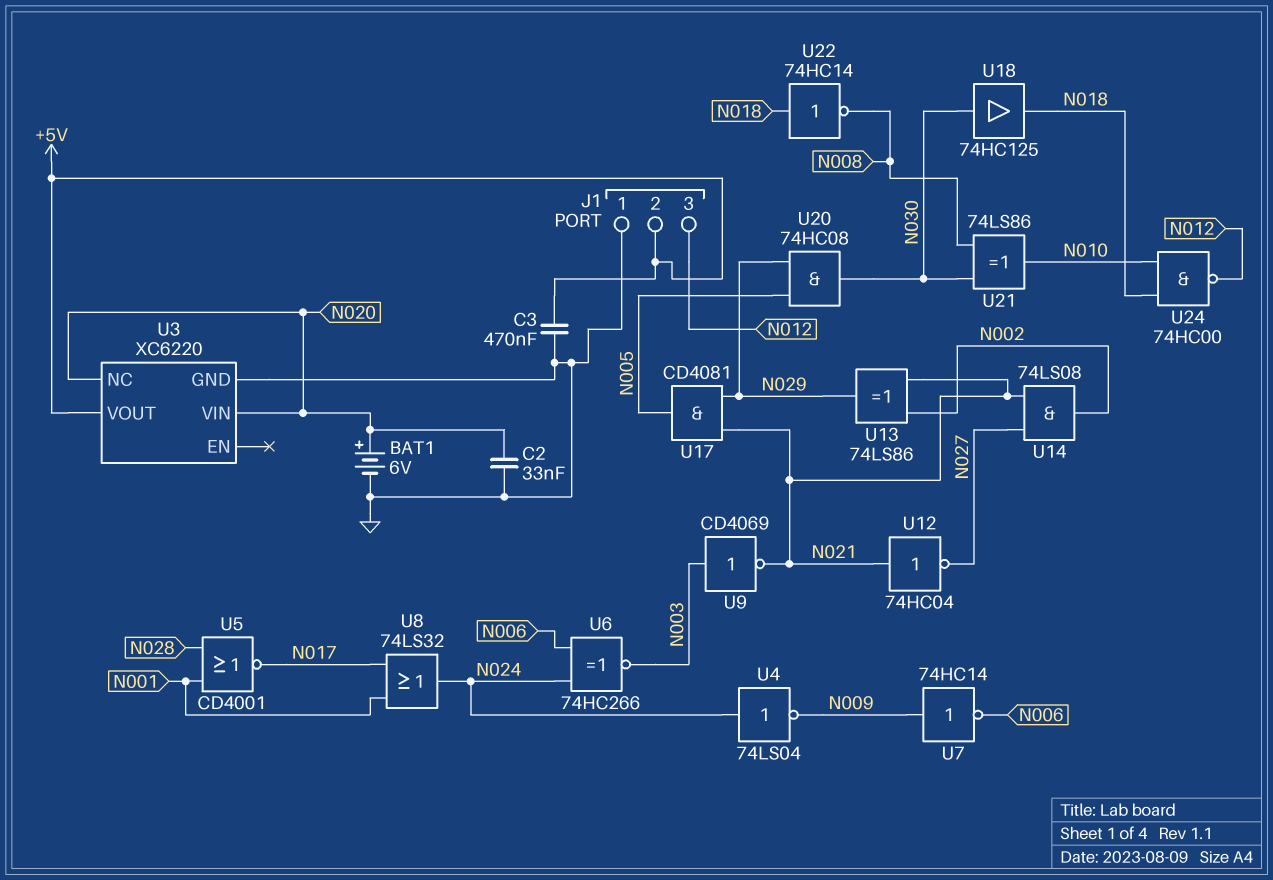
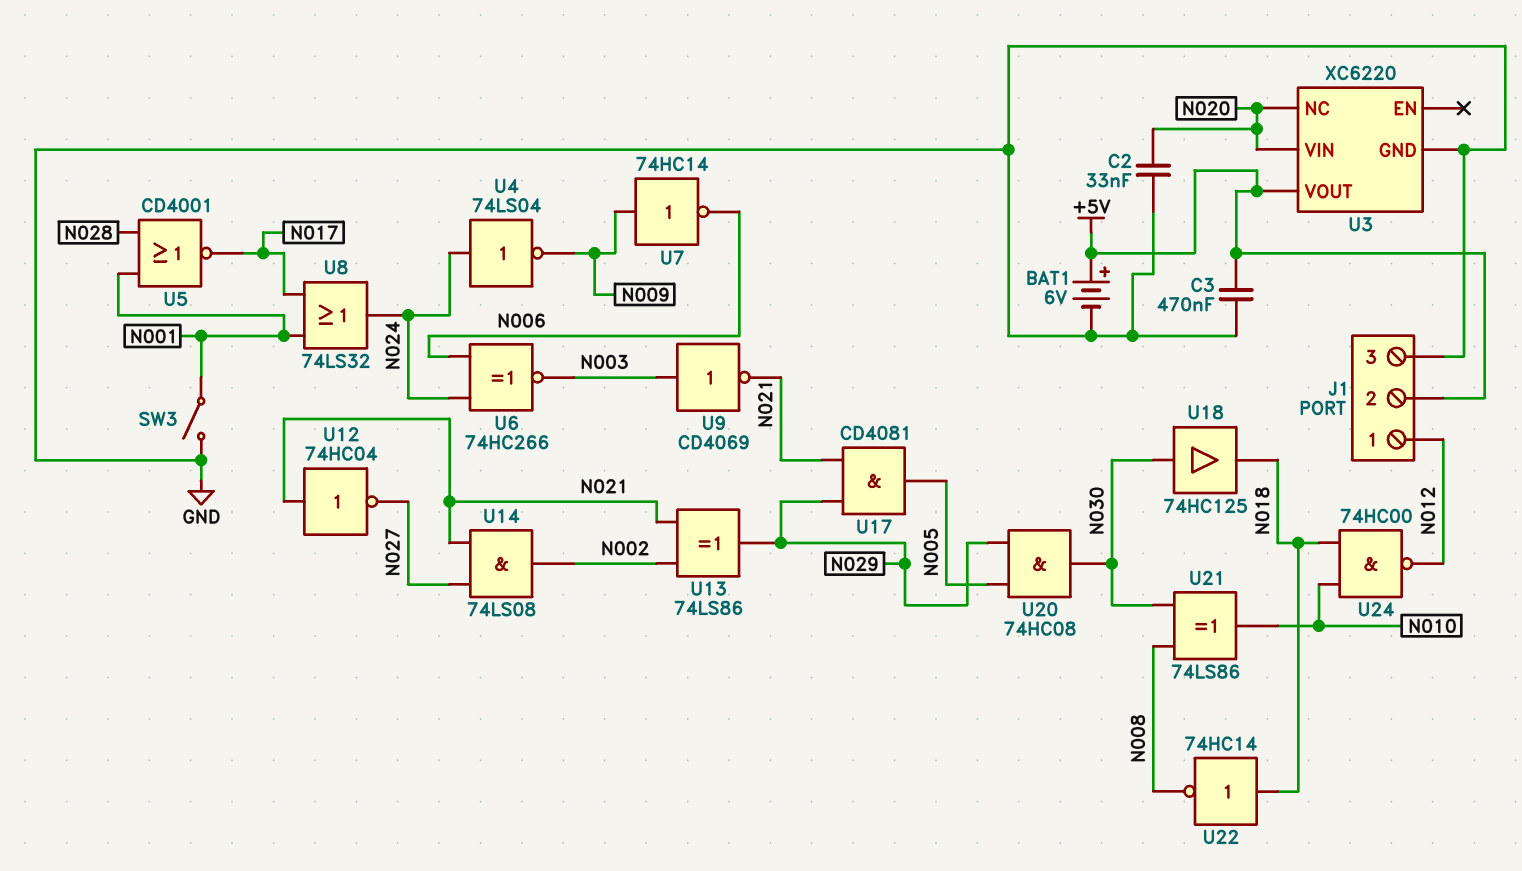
BAT1: 6V (plus N020, minus GND) -> 6V (plus +5V, minus GND)
J1 pin 1: GND -> N012
J1 pin 3: N012 -> GND
SW3: none -> switch (GND, N001)

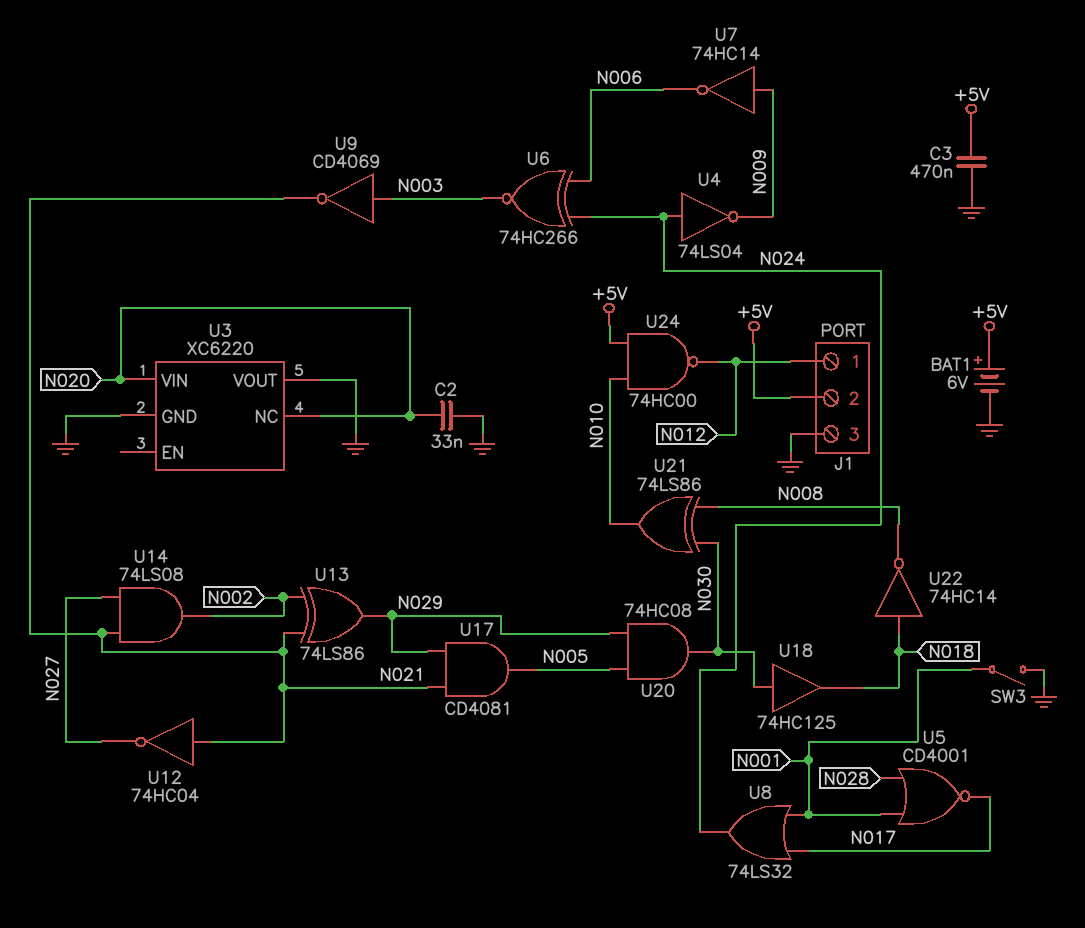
U3 pin VOUT: +5V -> GND
U24: NAND 74HC00 (in N010, in N018, out N012) -> NAND 74HC00 (in +5V, in N010, out N012)

